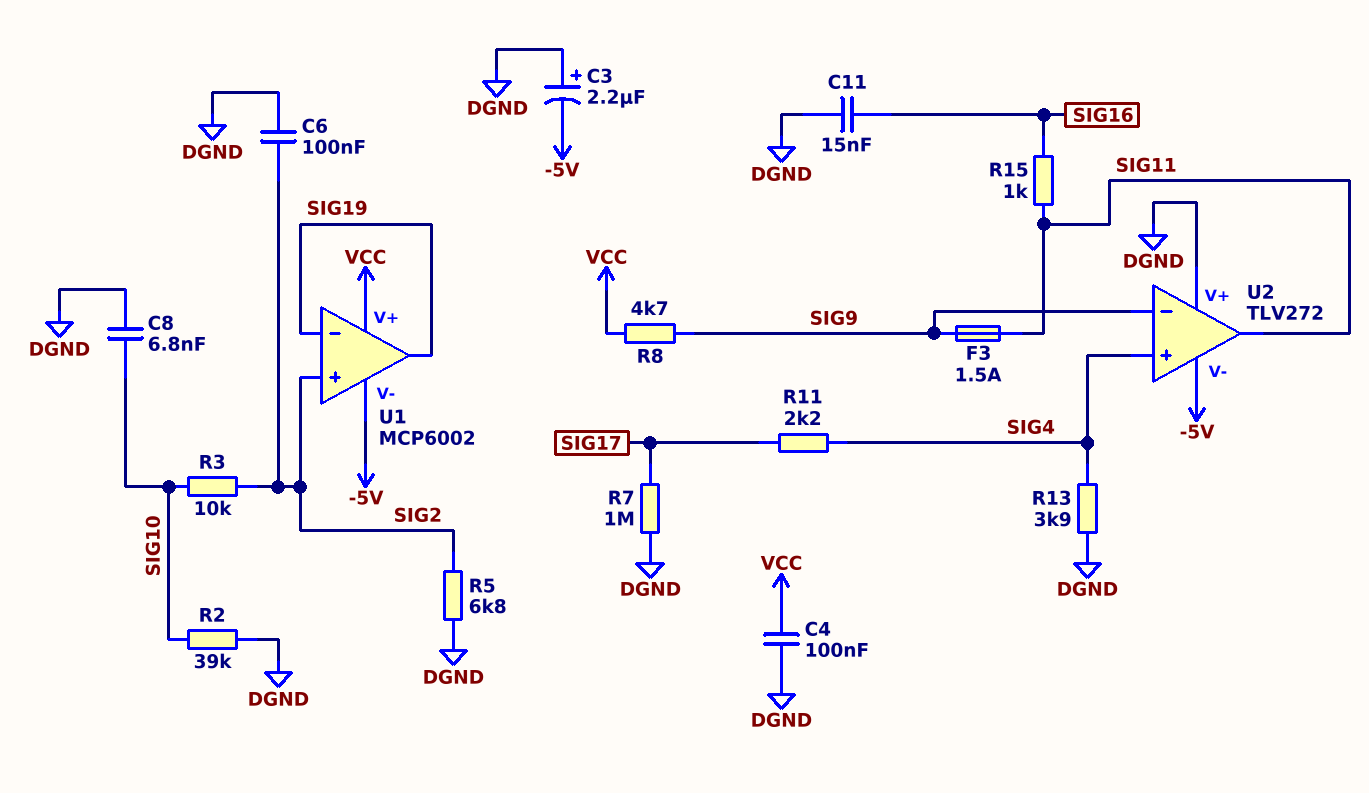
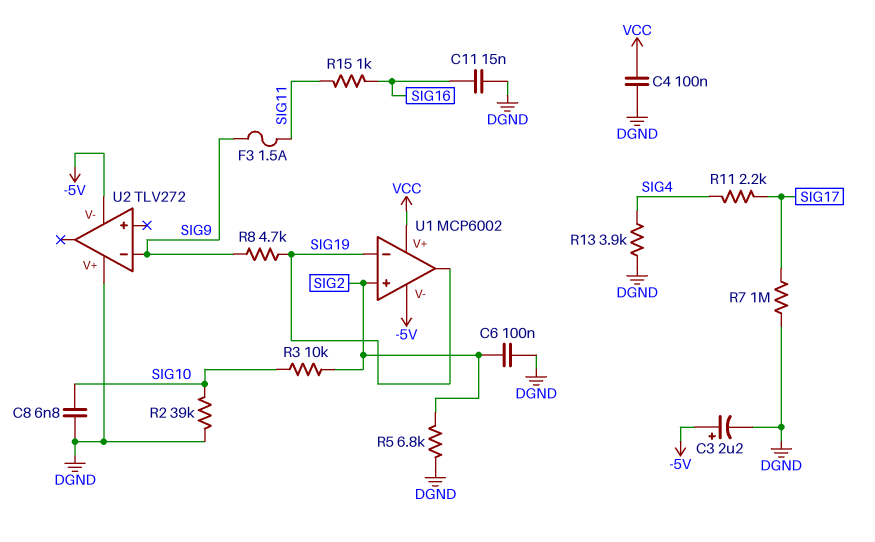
C3: 2.2uF (plus DGND, minus -5V) -> 2.2uF (plus -5V, minus DGND)
R8: 4.7k (SIG9, VCC) -> 4.7k (SIG9, SIG19)
U2 pin in+: SIG4 -> none
U2 pin out: SIG11 -> none

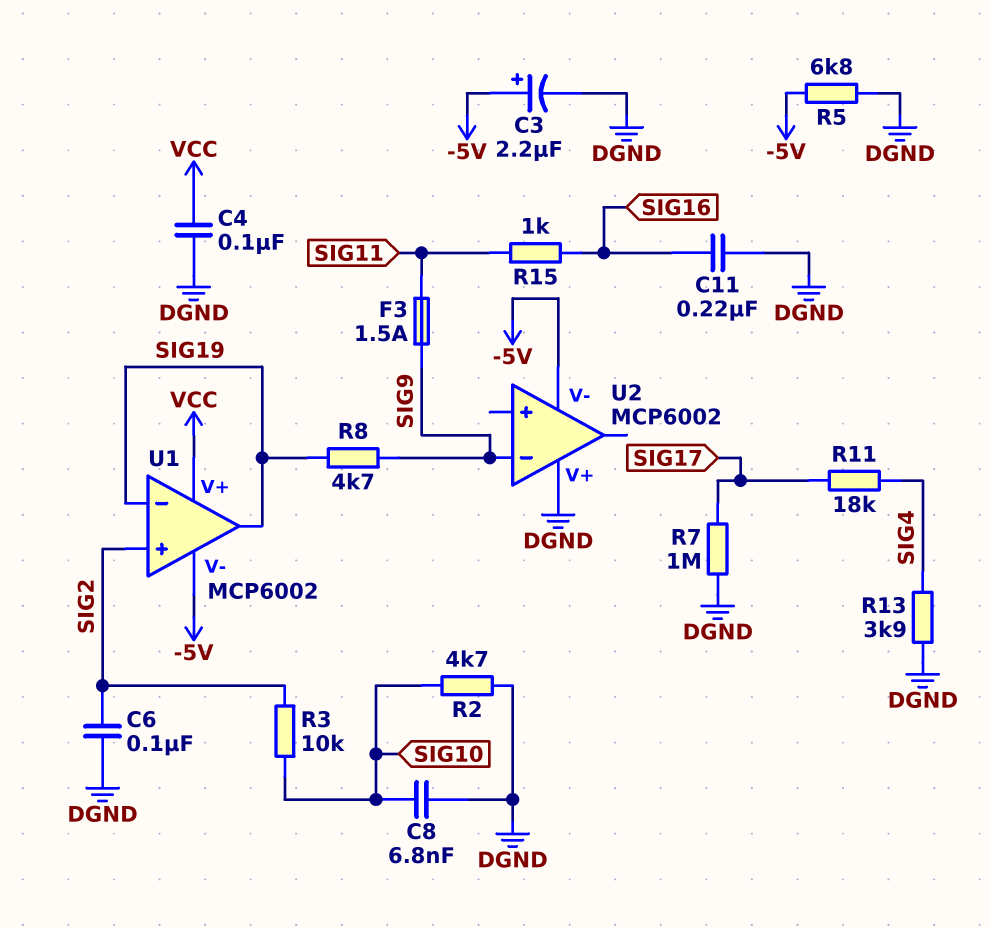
C11: 15nF (DGND, SIG16) -> 220nF (DGND, SIG16)
R2: 39k (DGND, SIG10) -> 4.7k (DGND, SIG10)
R5: 6.8k (DGND, SIG2) -> 6.8k (-5V, DGND)
R11: 2.2k (SIG4, SIG17) -> 18k (SIG4, SIG17)
U2: TLV272 -> MCP6002

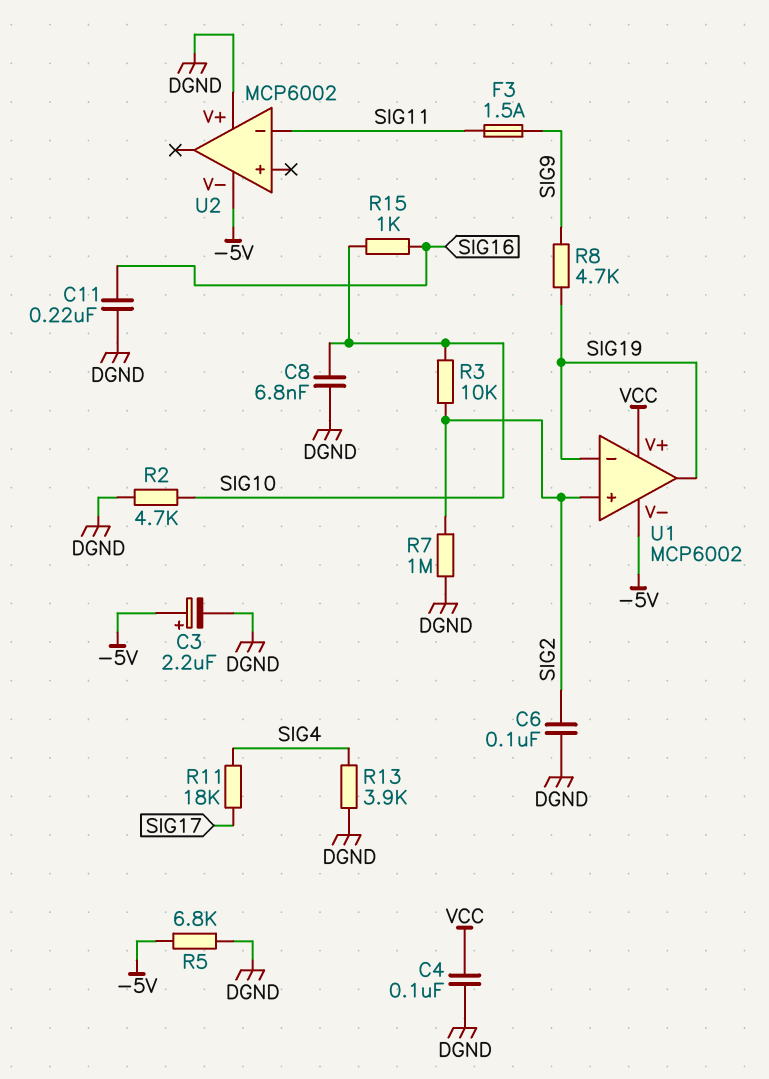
R7: 1M (DGND, SIG17) -> 1M (DGND, SIG2)
R15: 1k (SIG11, SIG16) -> 1k (SIG10, SIG16)
U2 pin in-: SIG9 -> SIG11

